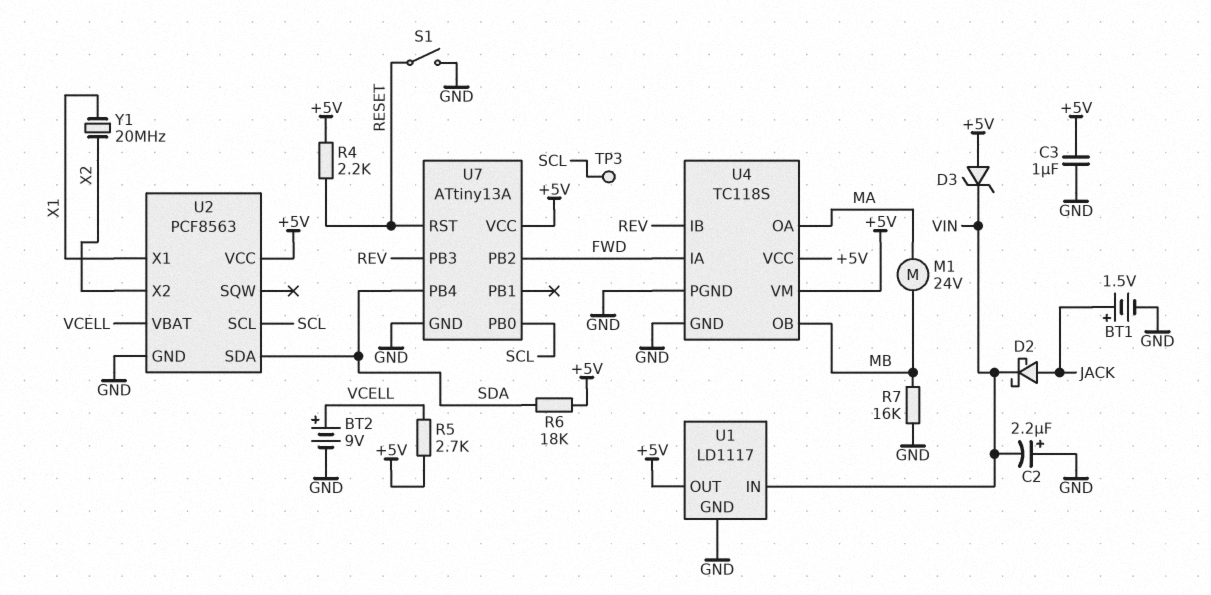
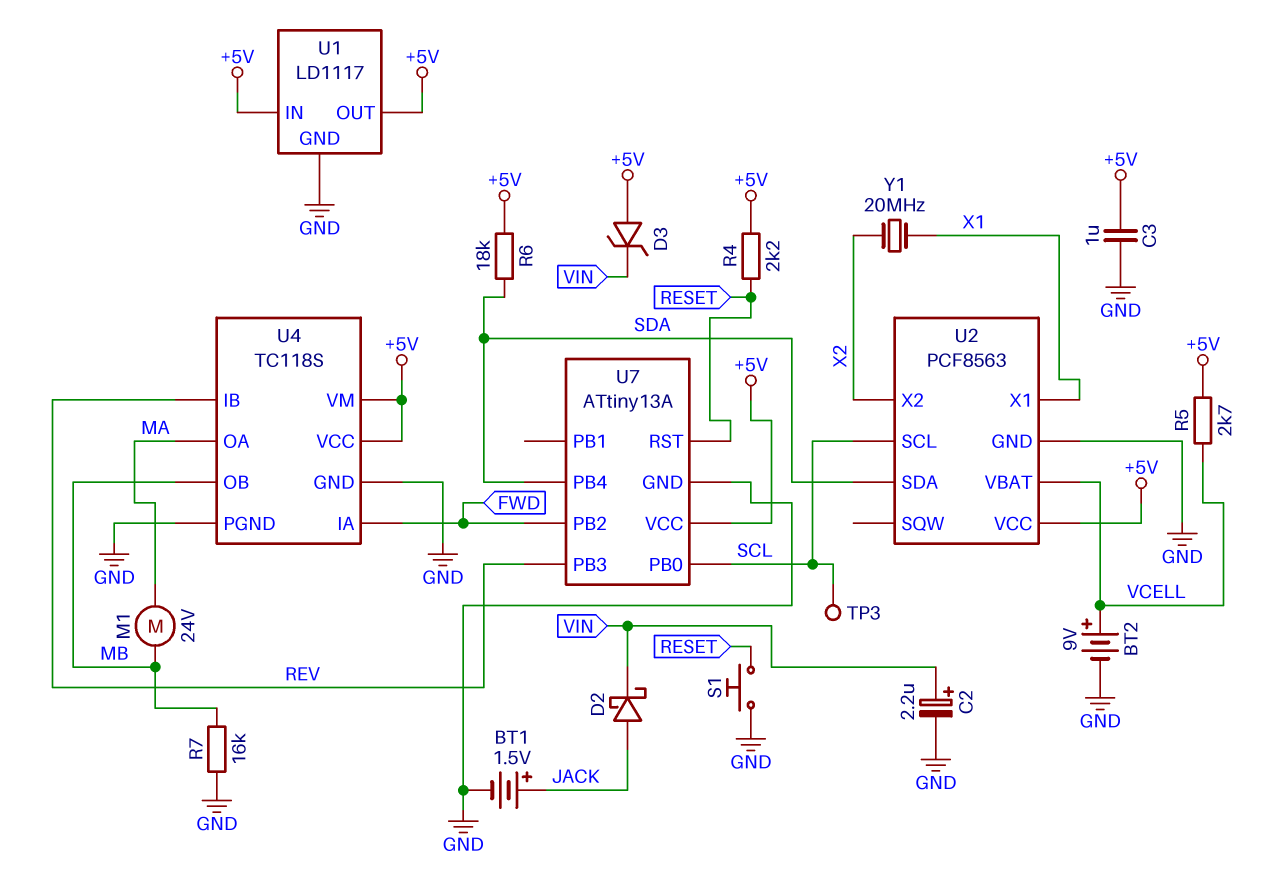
C2: 2.2uF (plus GND, minus VIN) -> 2.2uF (plus VIN, minus GND)
S1: switch (GND, RESET) -> button (GND, RESET)
U1 pin IN: VIN -> +5V

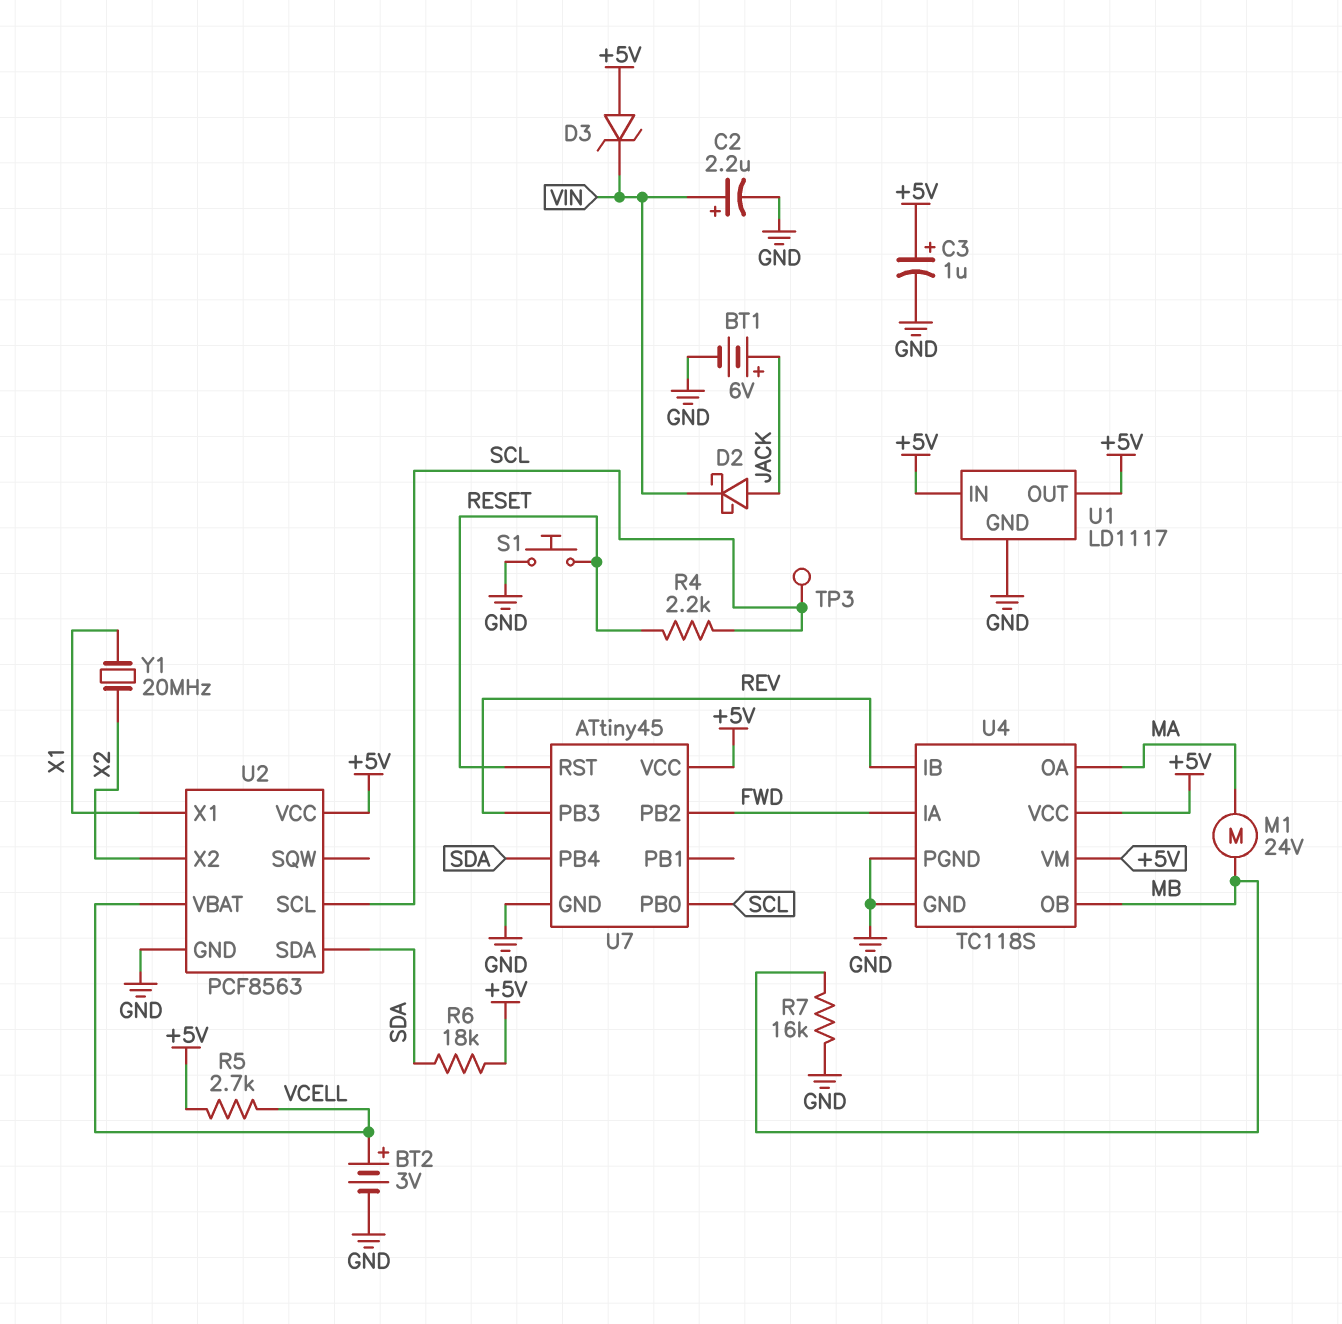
BT1: 1.5V (plus JACK, minus GND) -> 6V (plus JACK, minus GND)
BT2: 9V (plus VCELL, minus GND) -> 3V (plus VCELL, minus GND)
C3: 1uF (+5V, GND) -> 1uF (plus +5V, minus GND)
R4: 2.2k (+5V, RESET) -> 2.2k (RESET, SCL)
U7: ATtiny13A -> ATtiny45

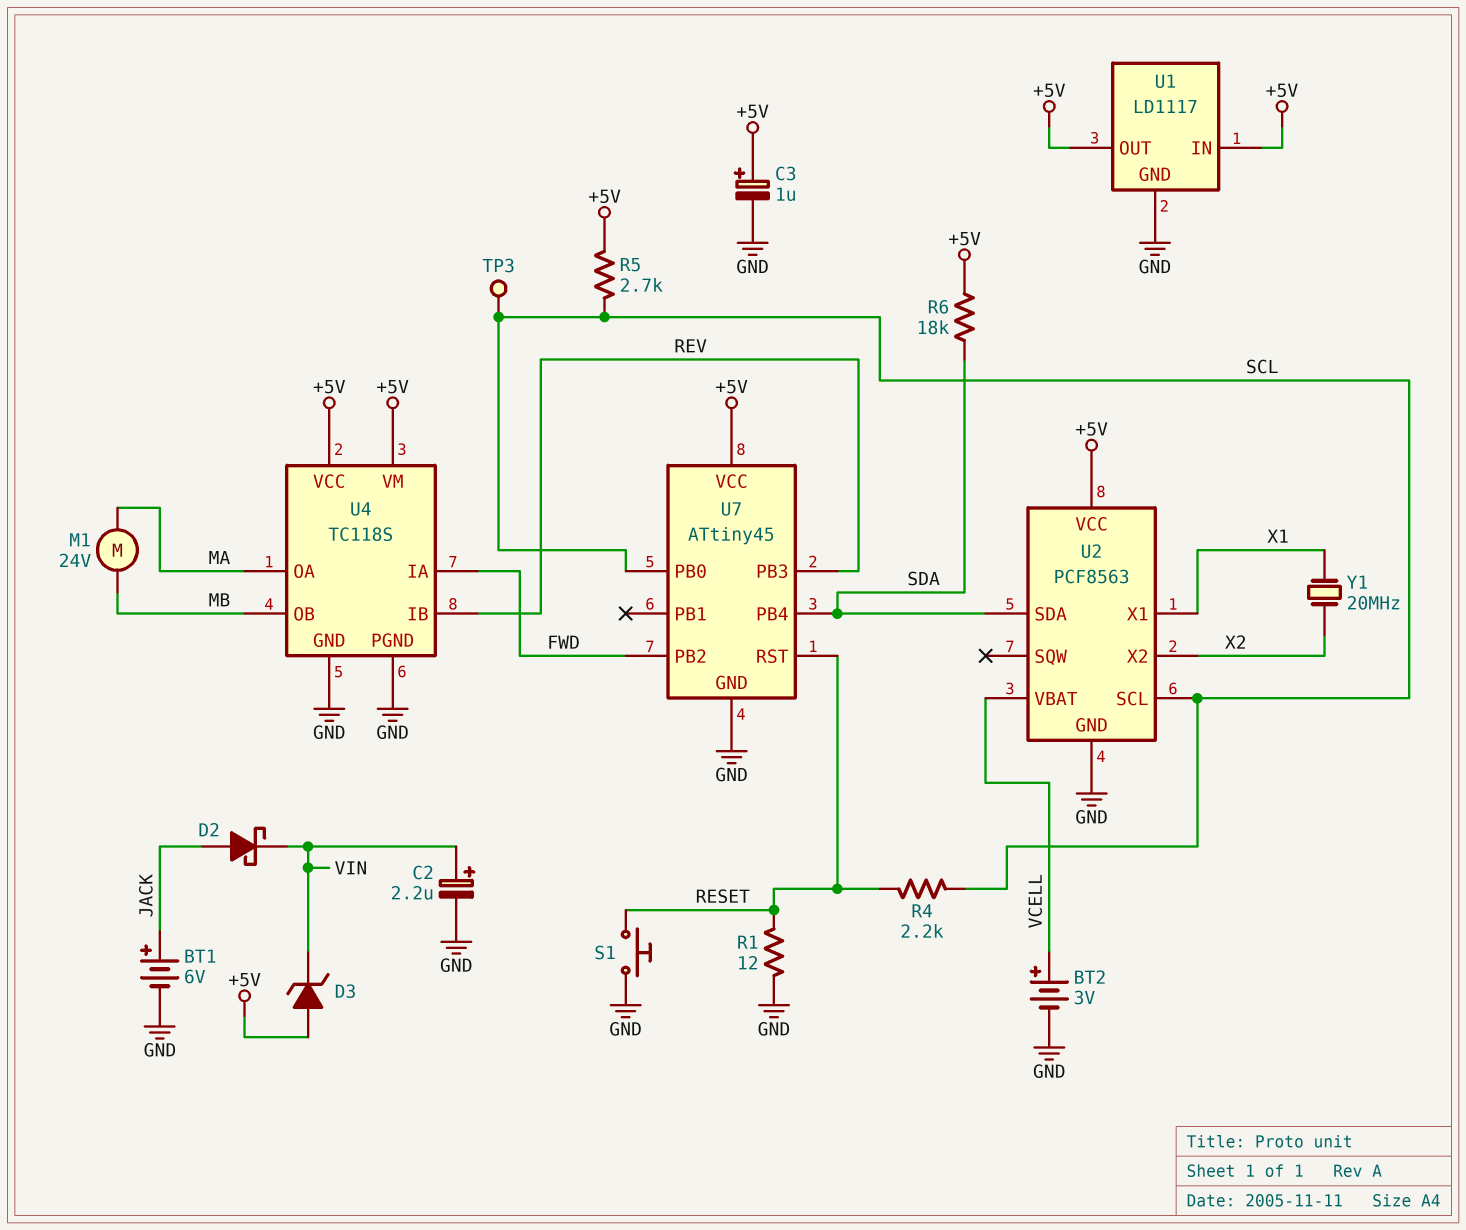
R1: none -> 12 (GND, RESET)
R5: 2.7k (+5V, VCELL) -> 2.7k (+5V, SCL)
R7: 16k (GND, MB) -> none

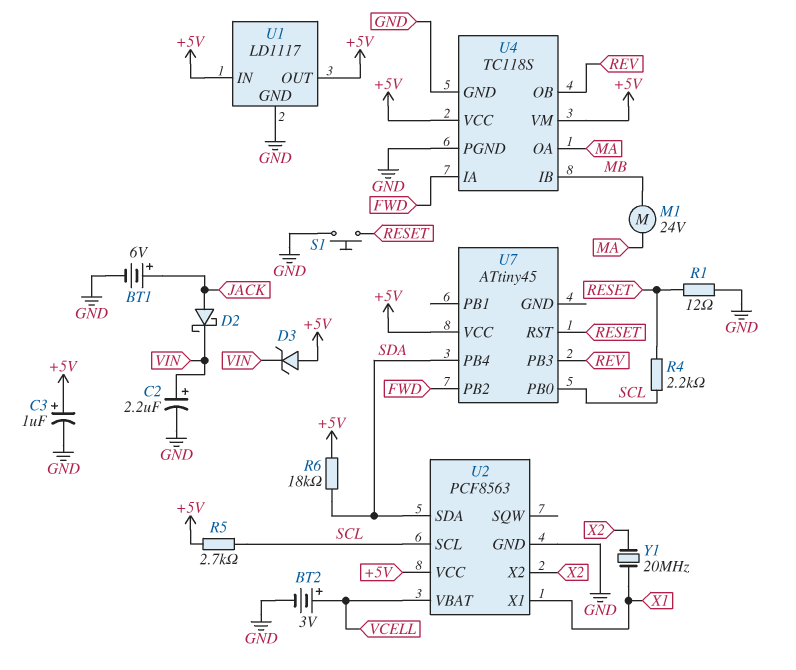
TP3: test point (SCL) -> none
U4 pin IB: REV -> MB
U4 pin OB: MB -> REV
U7 pin GND: GND -> none

